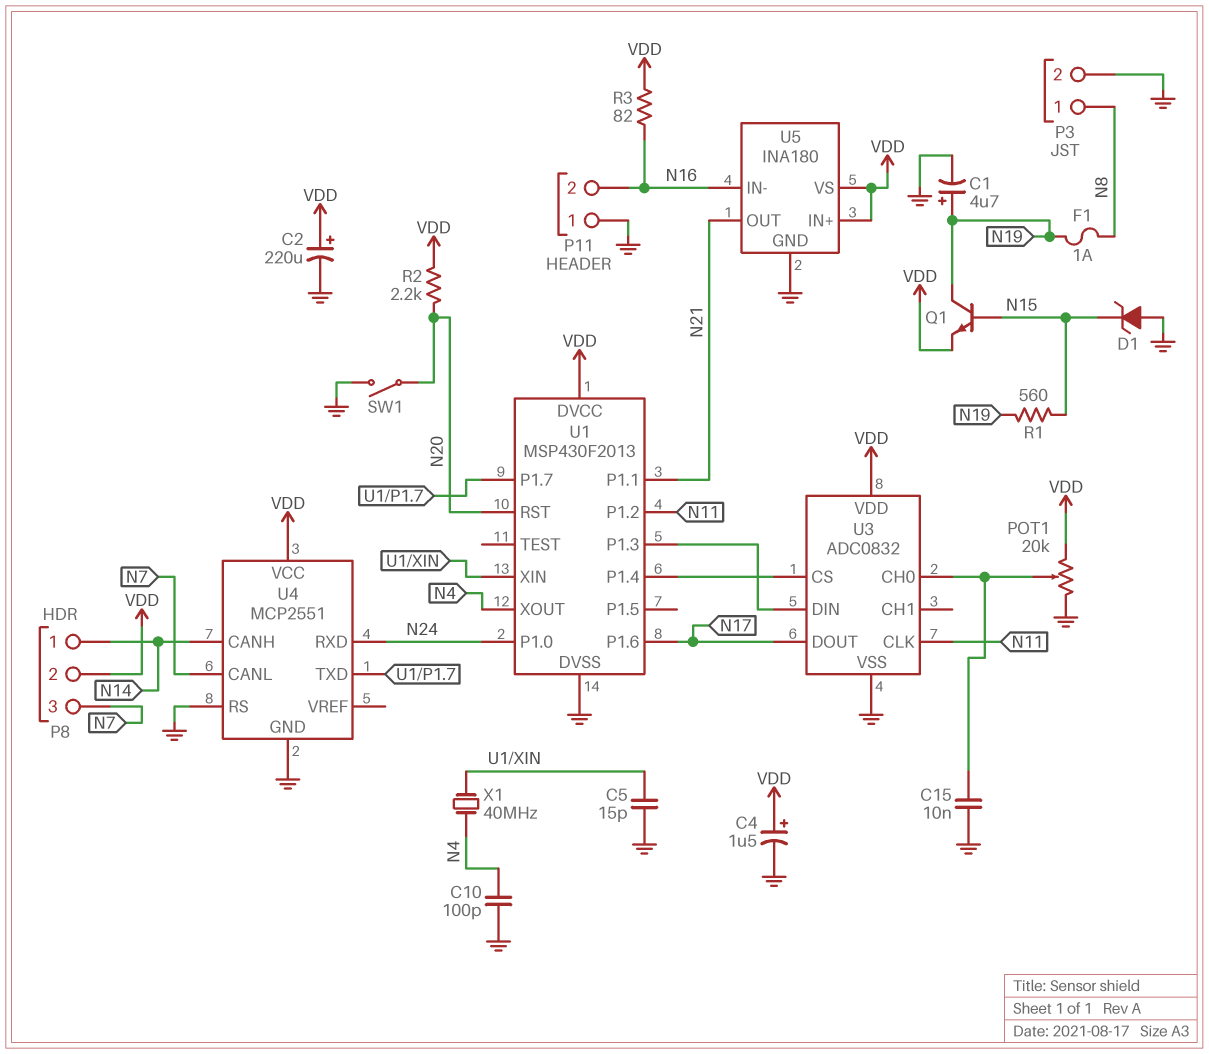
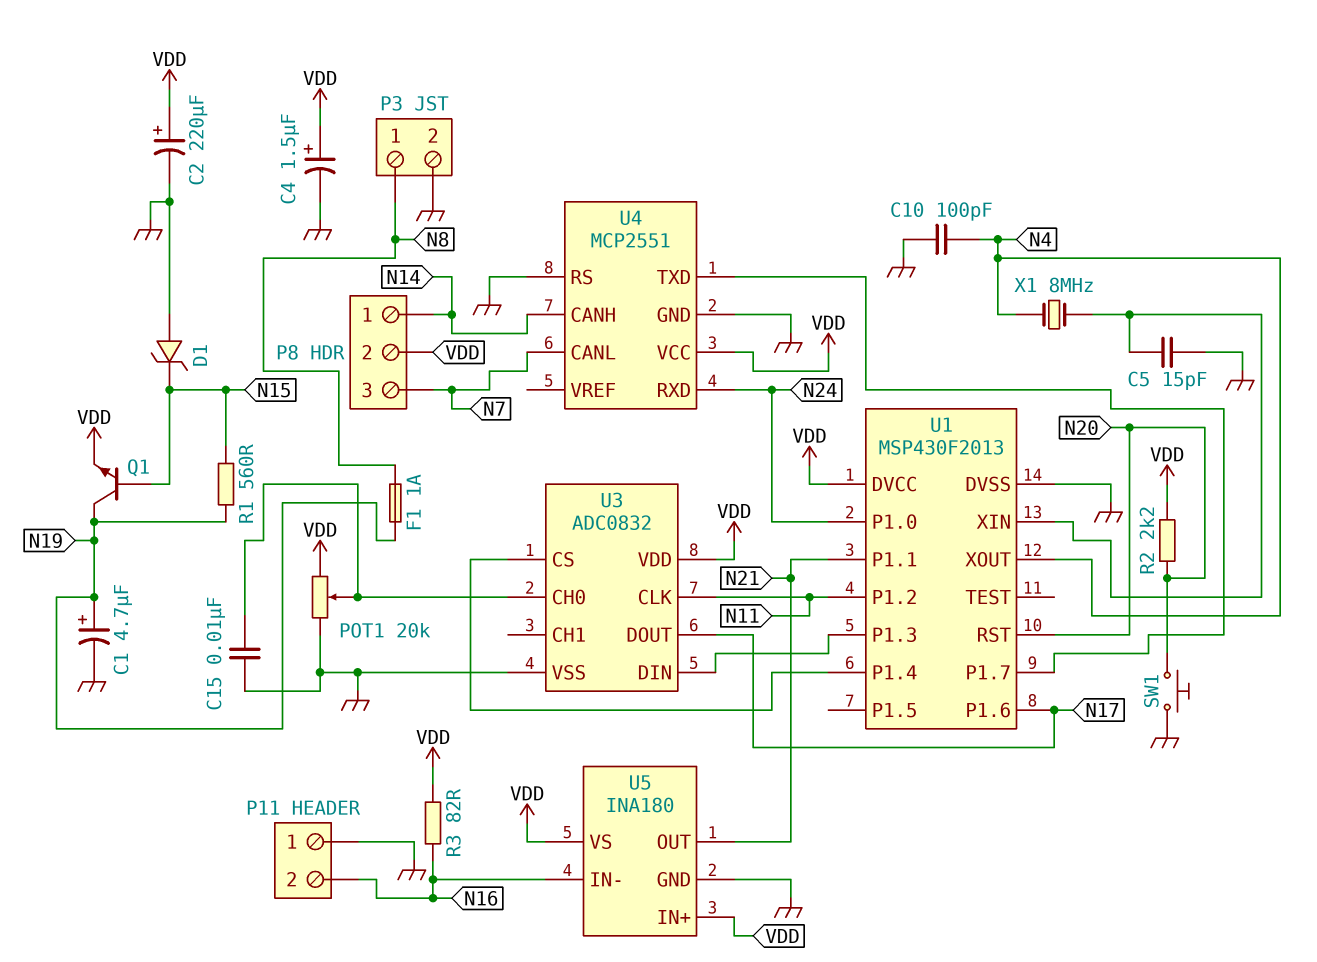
SW1: switch (GND, N20) -> button (GND, N20)
X1: 40MHz (N4, U1/XIN) -> 8MHz (N4, U1/XIN)

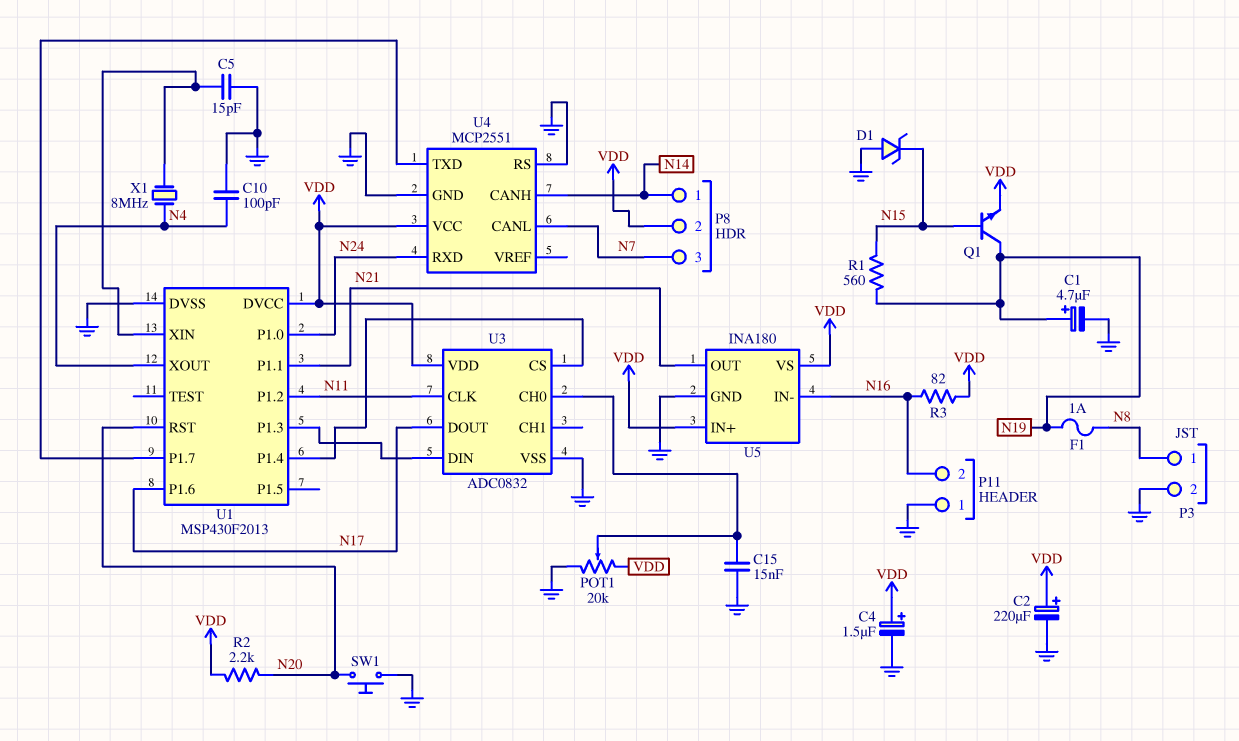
C15: 10nF (GND, U3/CH0) -> 15nF (GND, U3/CH0)

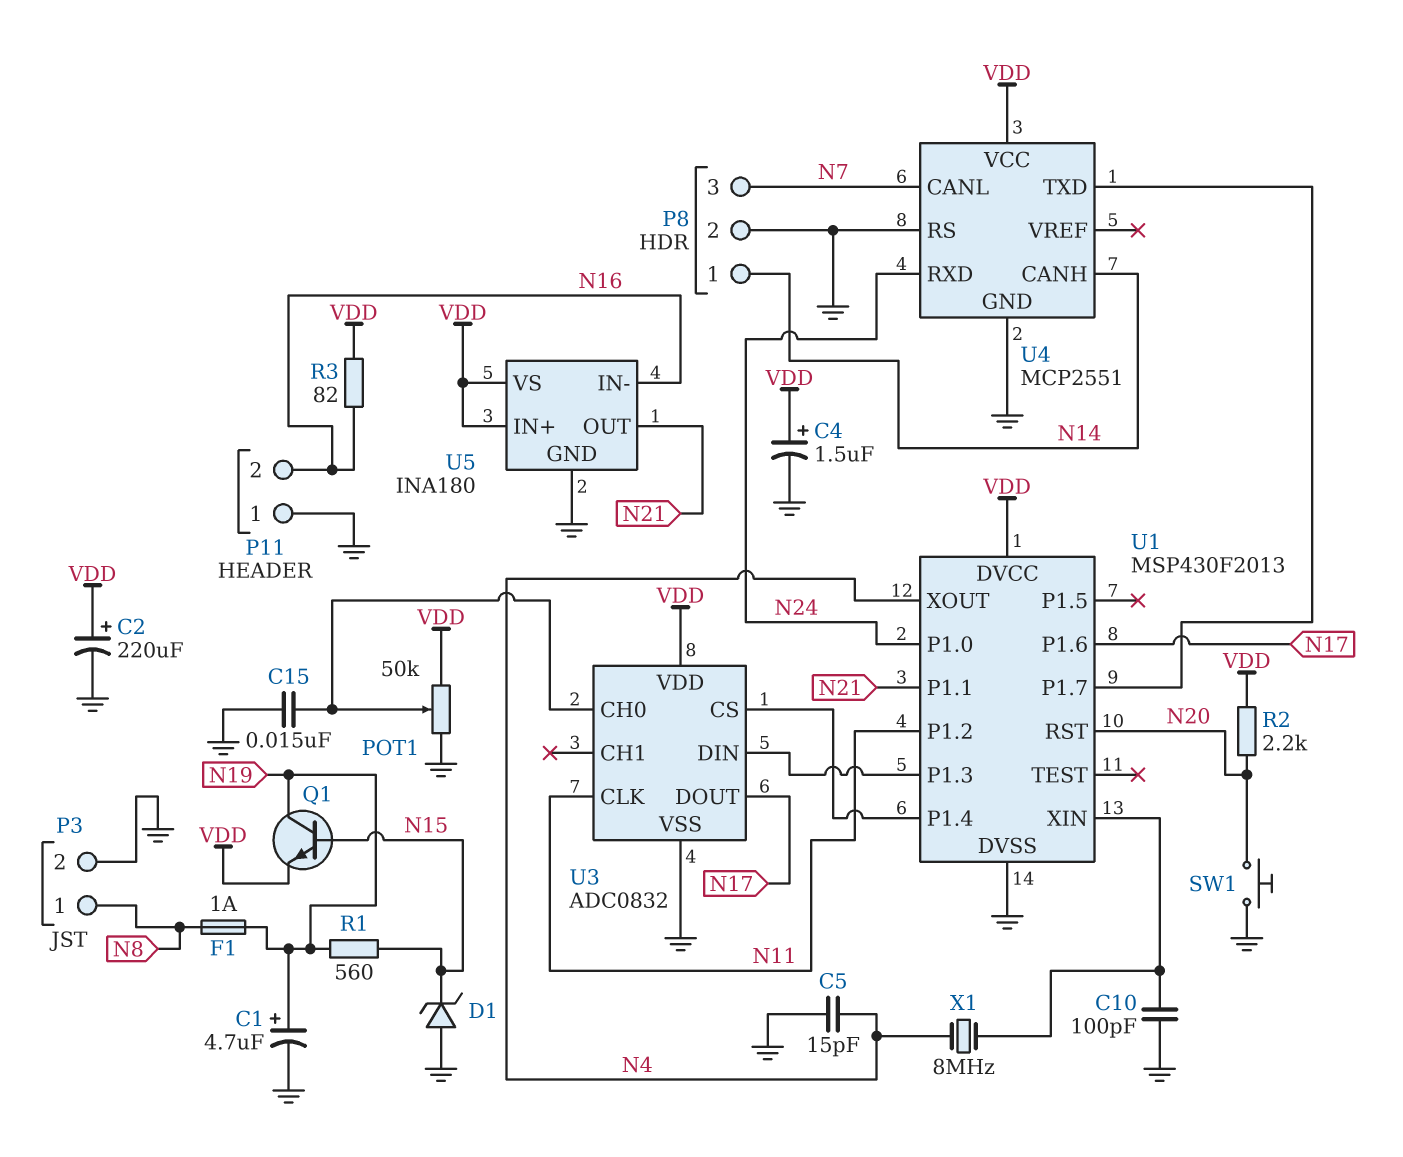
C5: 15pF (GND, U1/XIN) -> 15pF (GND, N4)
C10: 100pF (GND, N4) -> 100pF (GND, U1/XIN)
P8 pin 2: VDD -> GND
POT1: 20k (GND, VDD, wiper U3/CH0) -> 50k (GND, VDD, wiper U3/CH0)

